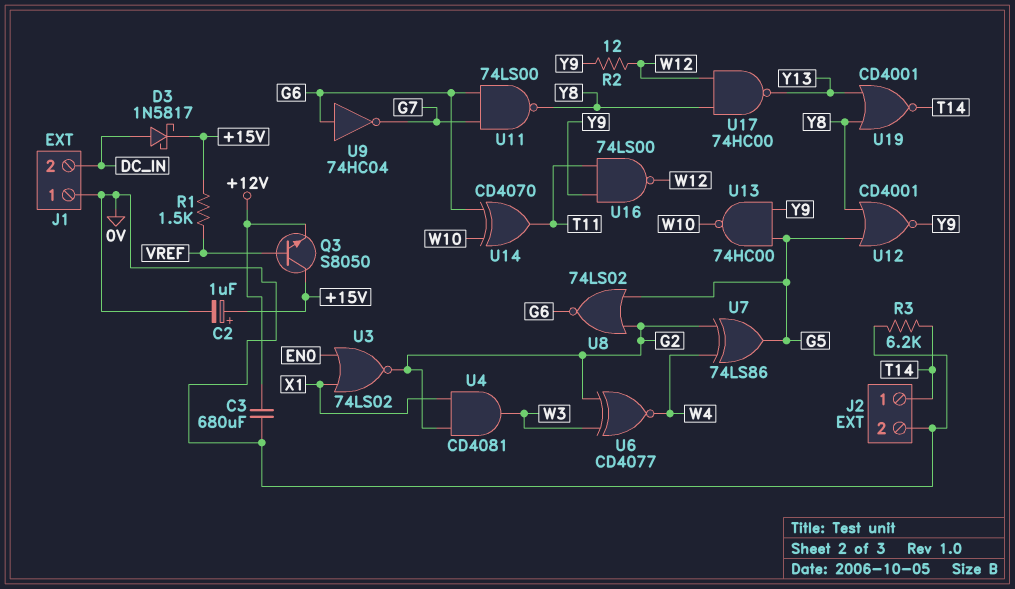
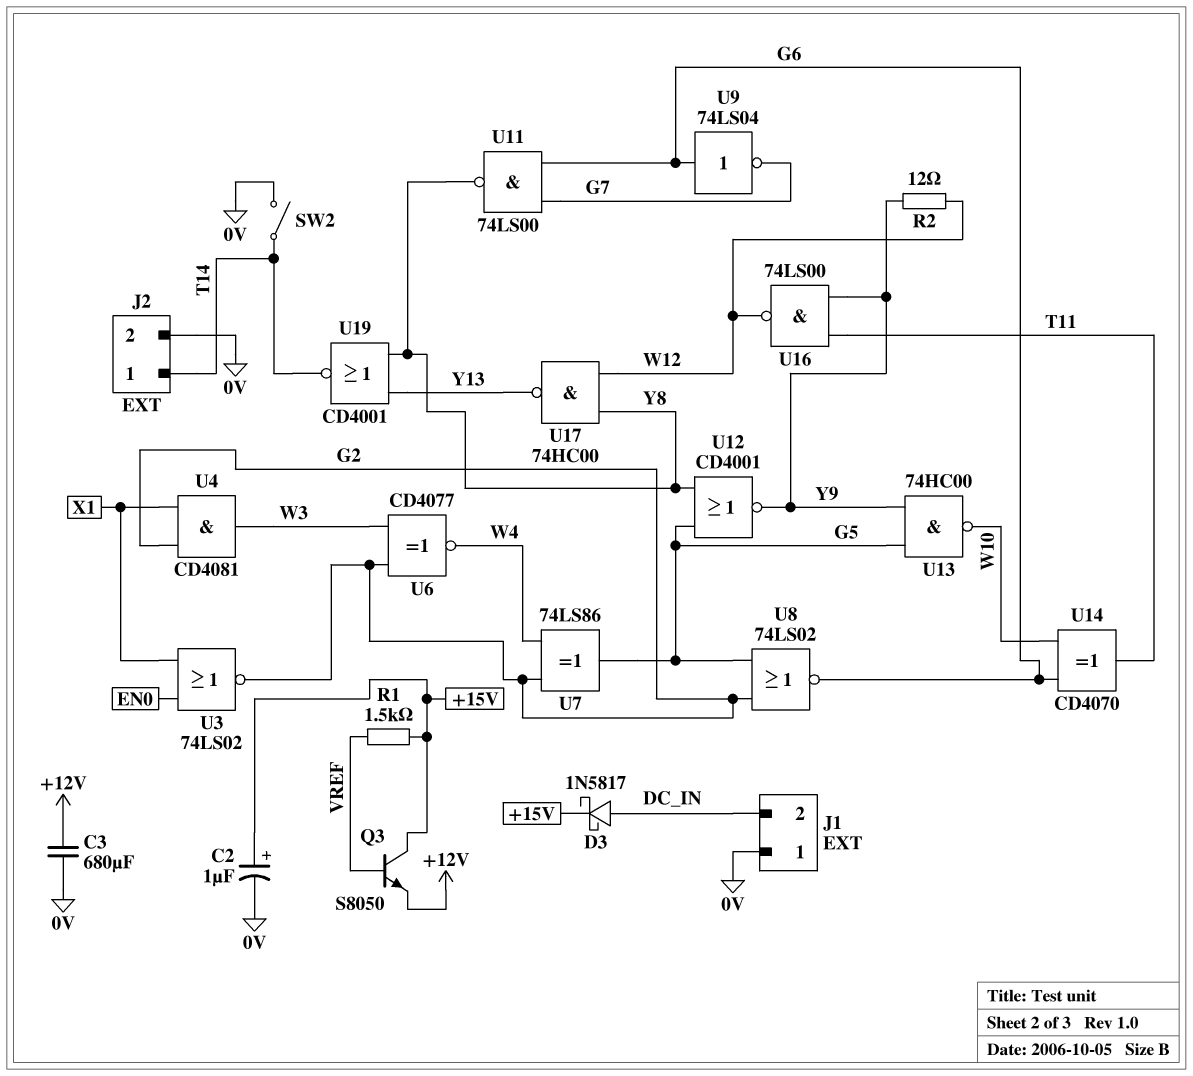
R3: 6.2k (0V, T14) -> none
SW2: none -> switch (0V, T14)
U9: NOT 74HC04 (in G6, out G7) -> NOT 74LS04 (in G6, out G7)

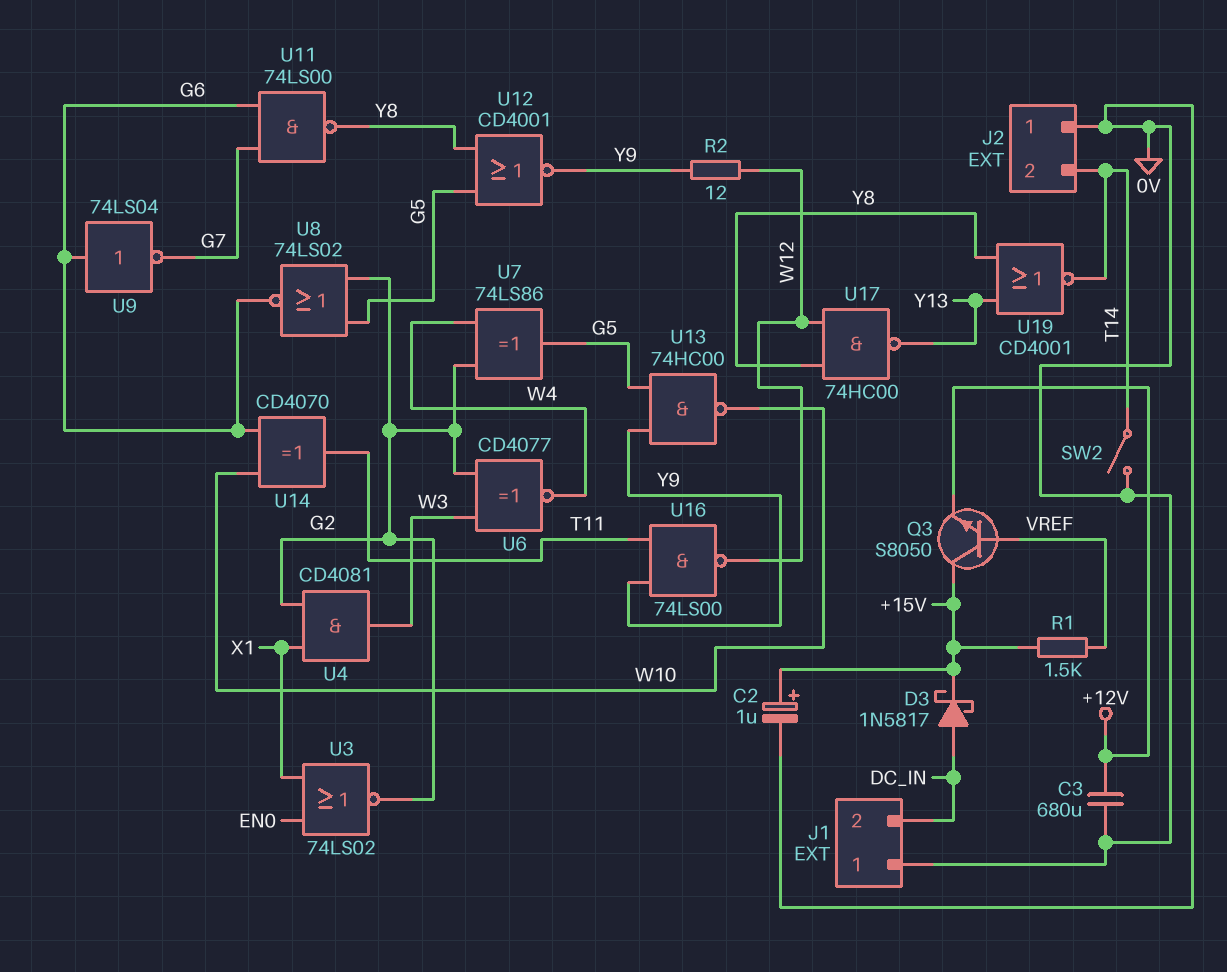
J2 pin 1: T14 -> 0V
J2 pin 2: 0V -> T14

